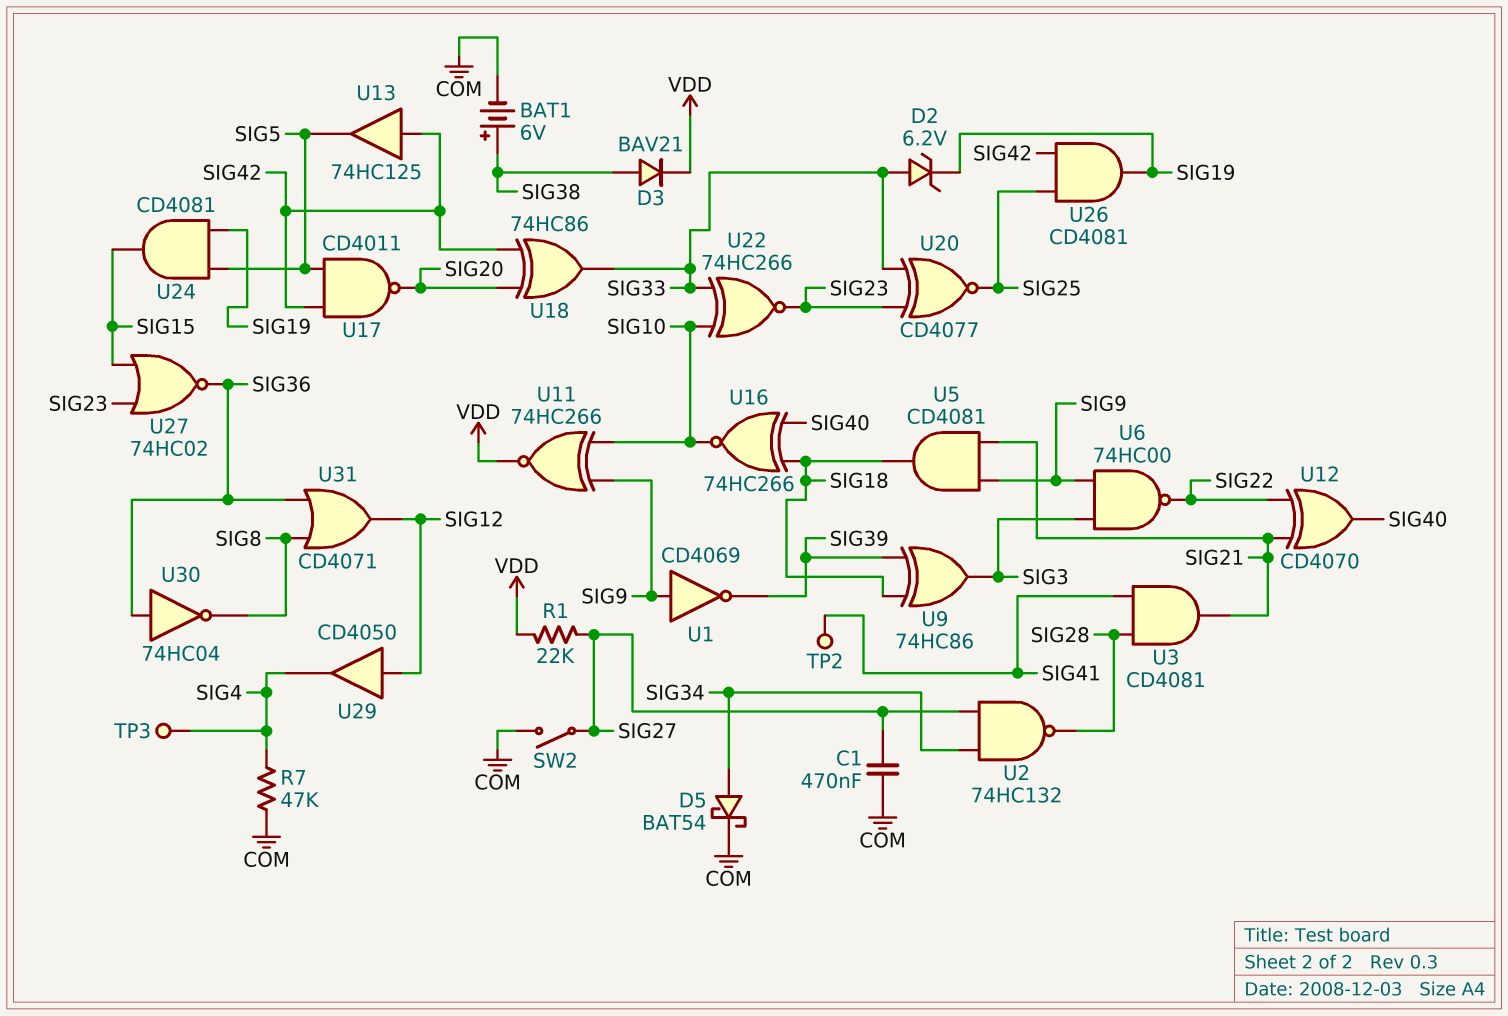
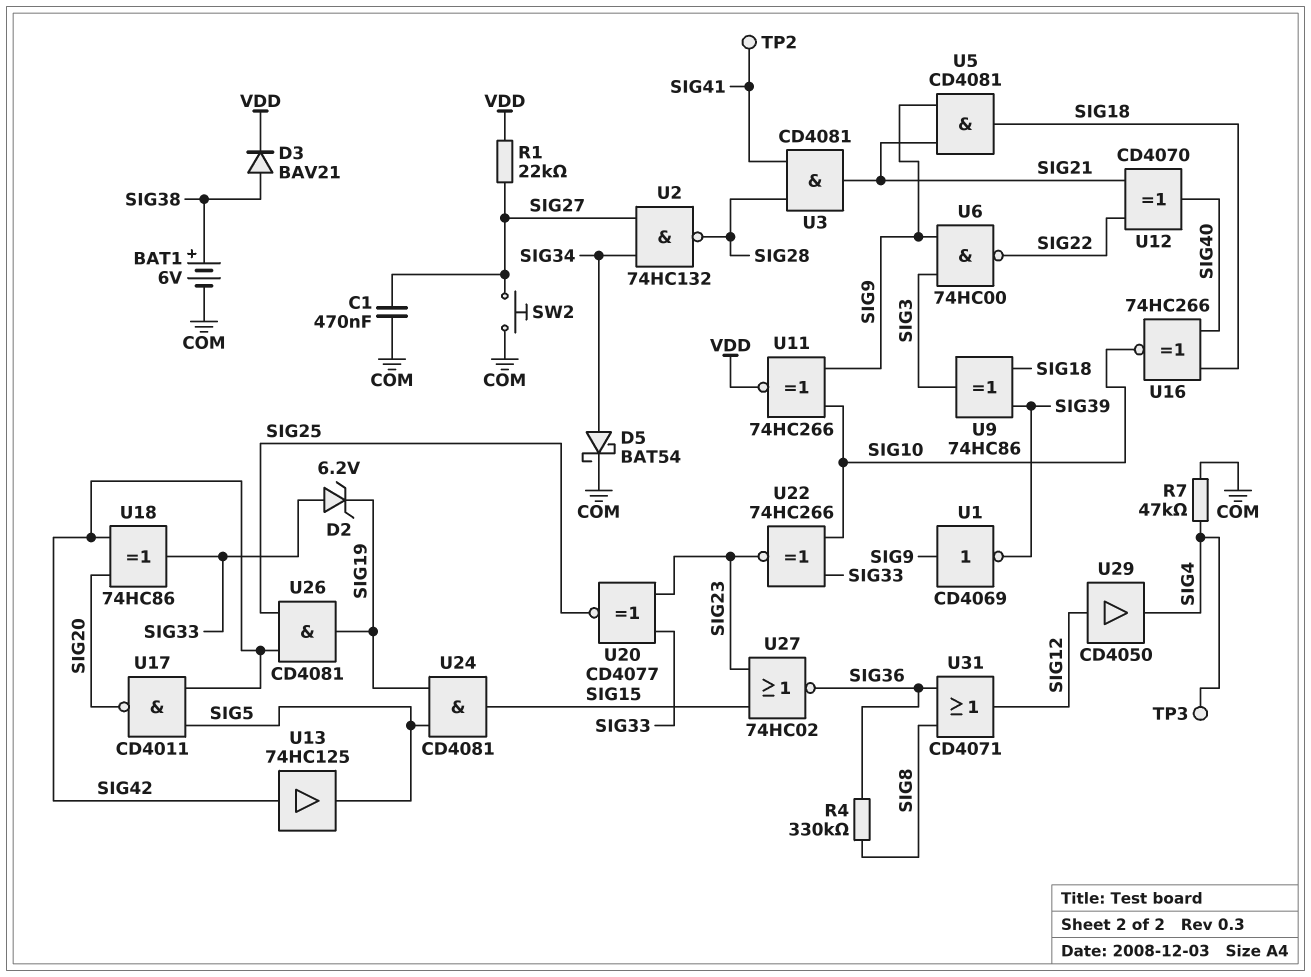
R4: none -> 330k (SIG8, SIG36)
SW2: switch (COM, SIG27) -> button (COM, SIG27)
U30: NOT 74HC04 (in SIG36, out SIG8) -> none

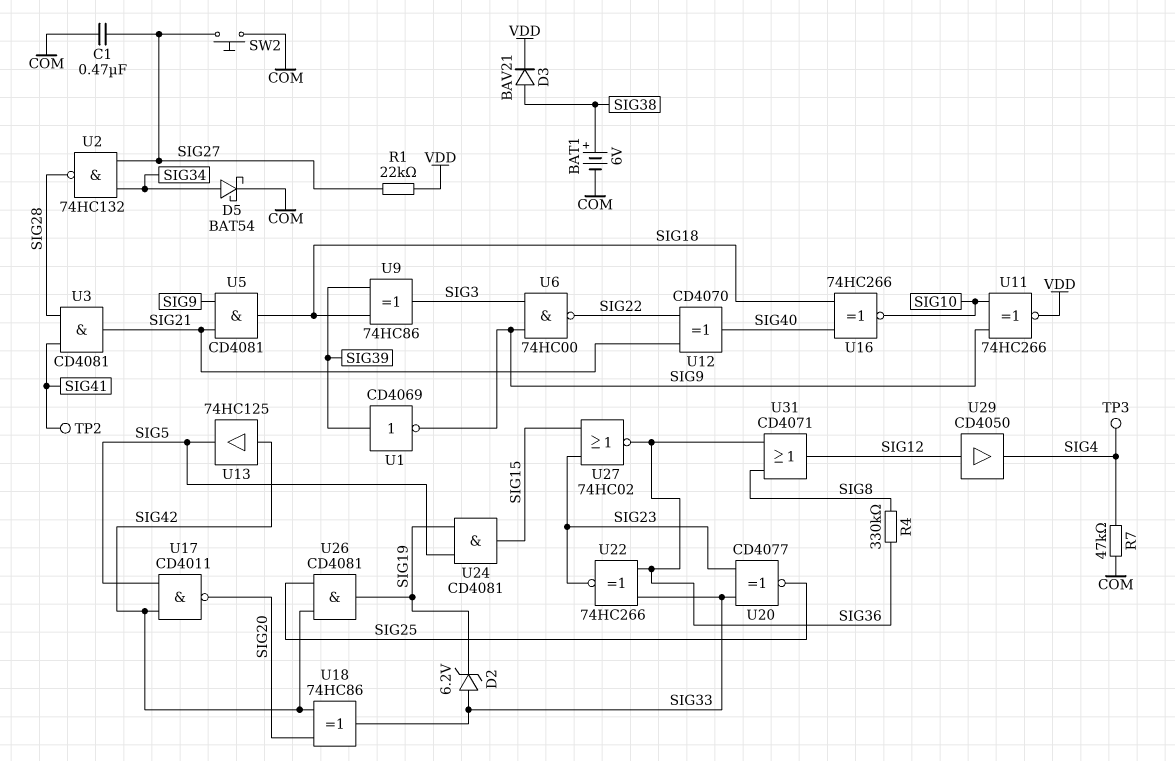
U1: NOT CD4069 (in SIG9, out SIG39) -> NOT CD4069 (in SIG39, out SIG9)
U22: XNOR 74HC266 (in SIG10, in SIG33, out SIG23) -> XNOR 74HC266 (in SIG33, in SIG36, out SIG23)

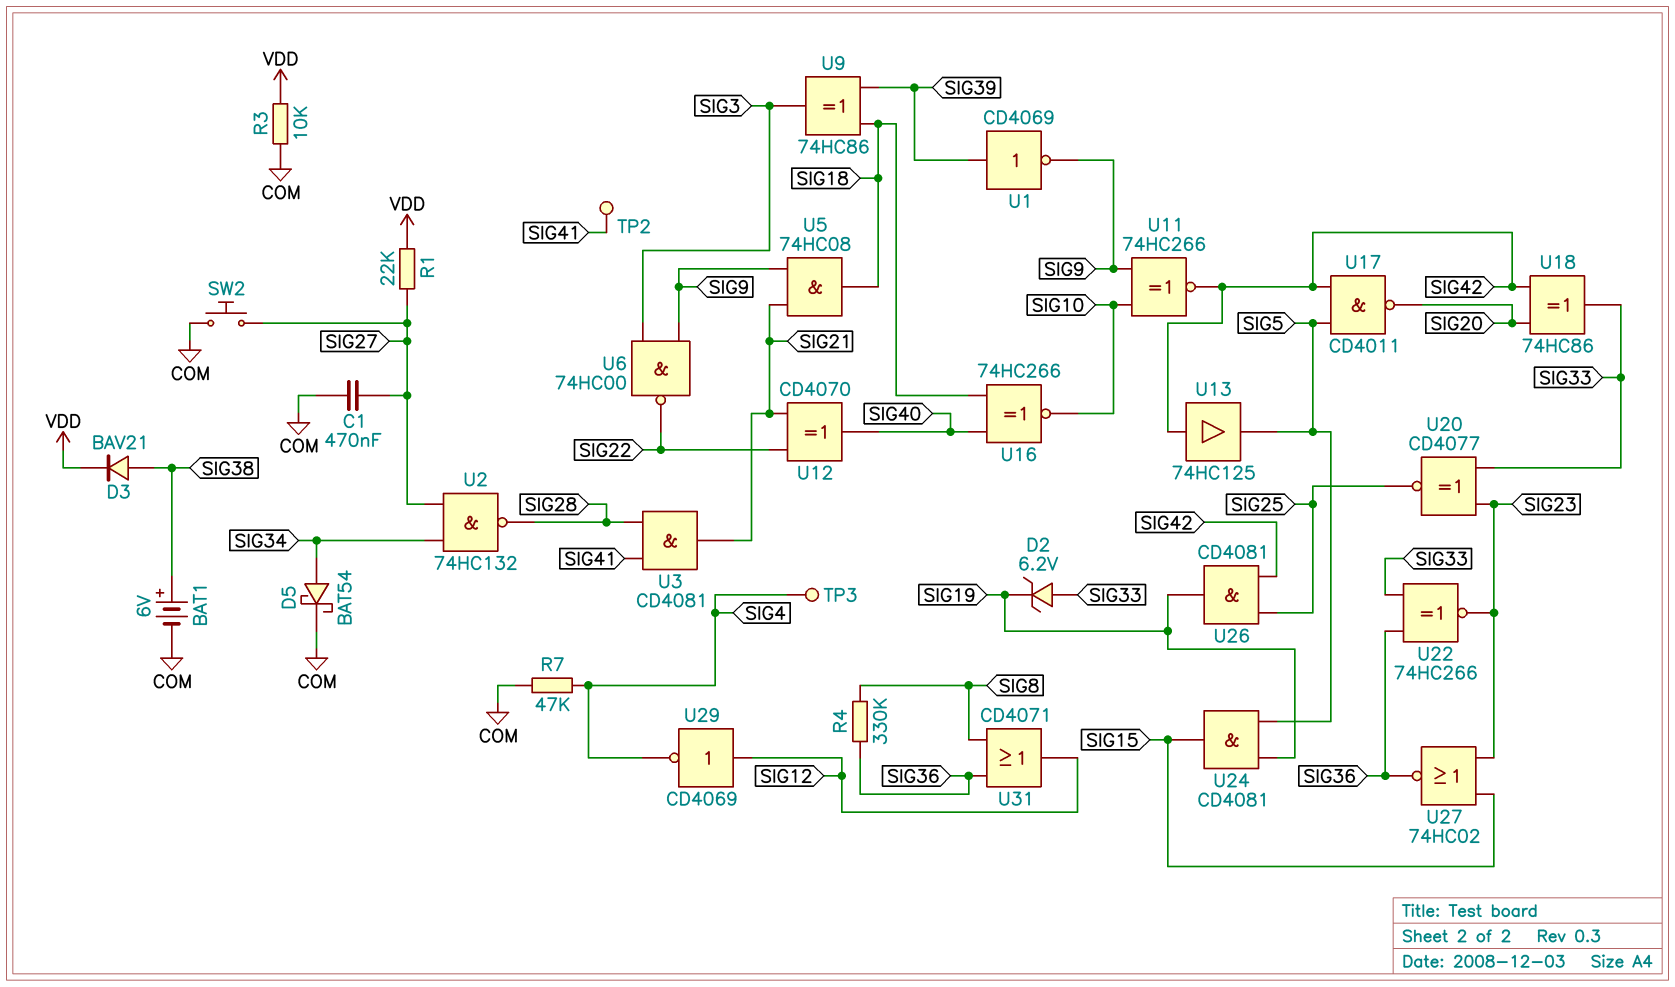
R3: none -> 10k (COM, VDD)
U5: AND CD4081 (in SIG9, in SIG21, out SIG18) -> AND 74HC08 (in SIG9, in SIG21, out SIG18)
U11: XNOR 74HC266 (in SIG9, in SIG10, out VDD) -> XNOR 74HC266 (in SIG9, in SIG10, out SIG42)
U29: buffer CD4050 (in SIG12, out SIG4) -> NOT CD4069 (in SIG12, out SIG4)

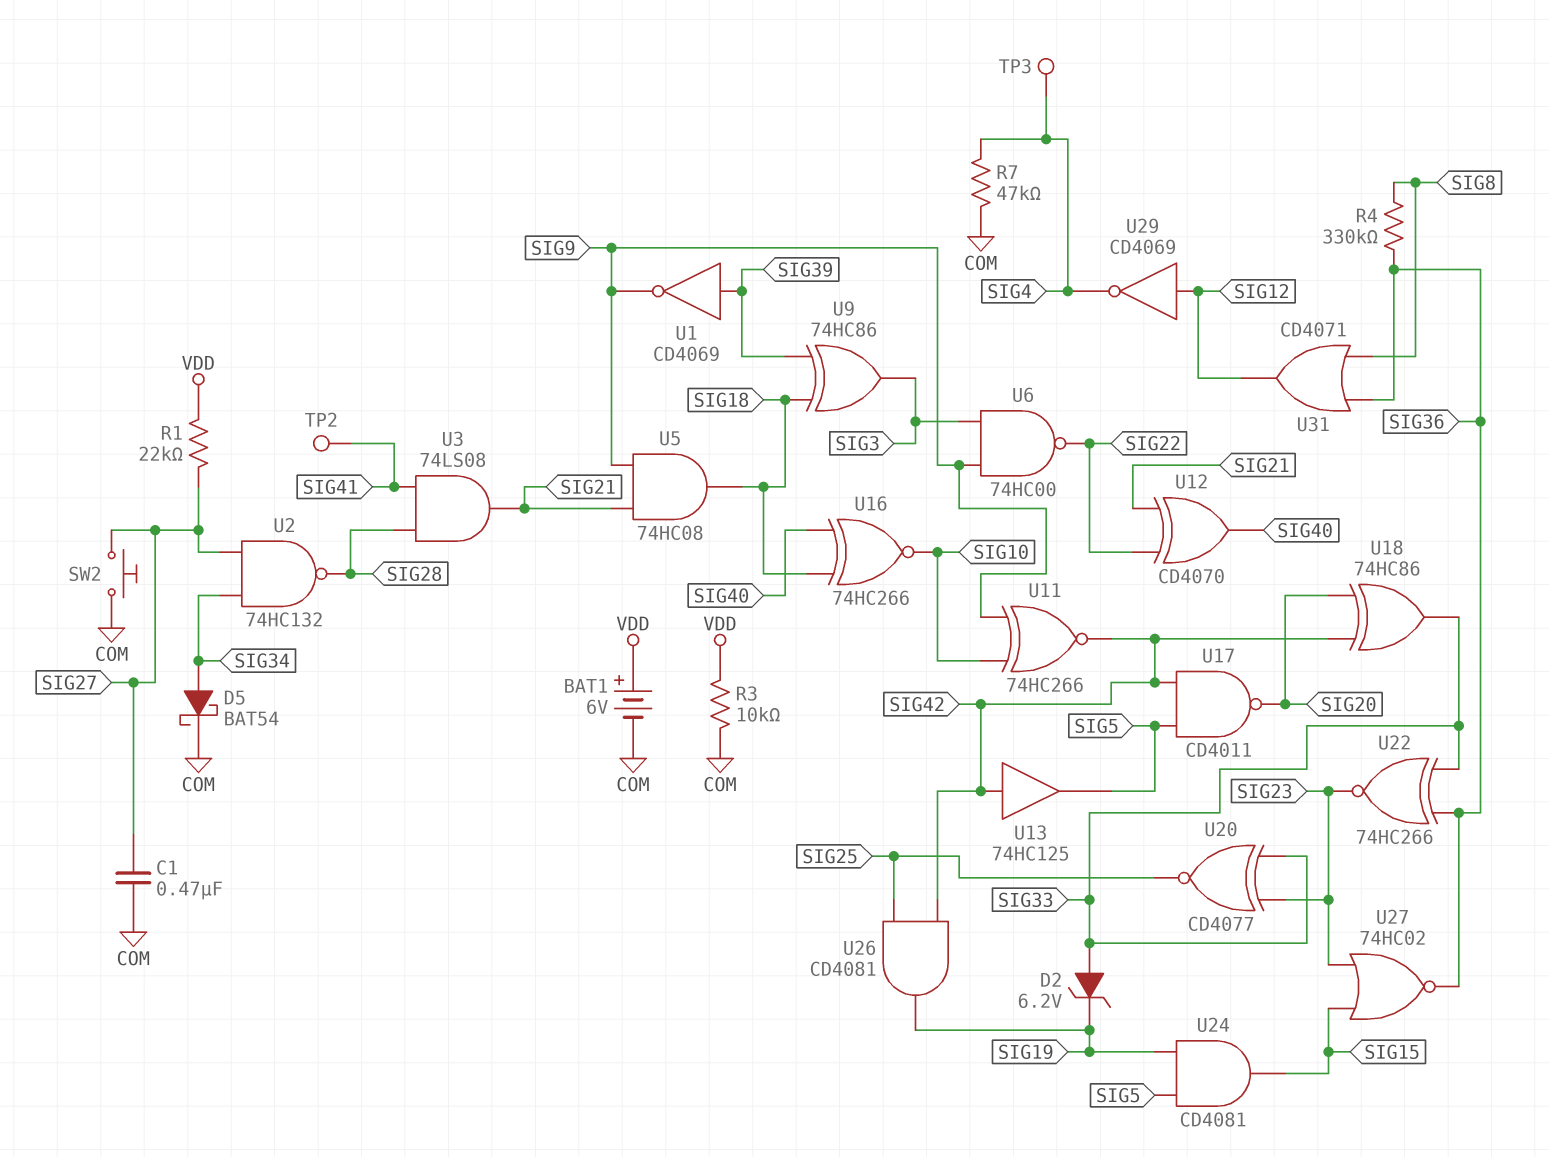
BAT1: 6V (plus SIG38, minus COM) -> 6V (plus VDD, minus COM)
D3: diode BAV21 (A SIG38, K VDD) -> none
U3: AND CD4081 (in SIG28, in SIG41, out SIG21) -> AND 74LS08 (in SIG28, in SIG41, out SIG21)

